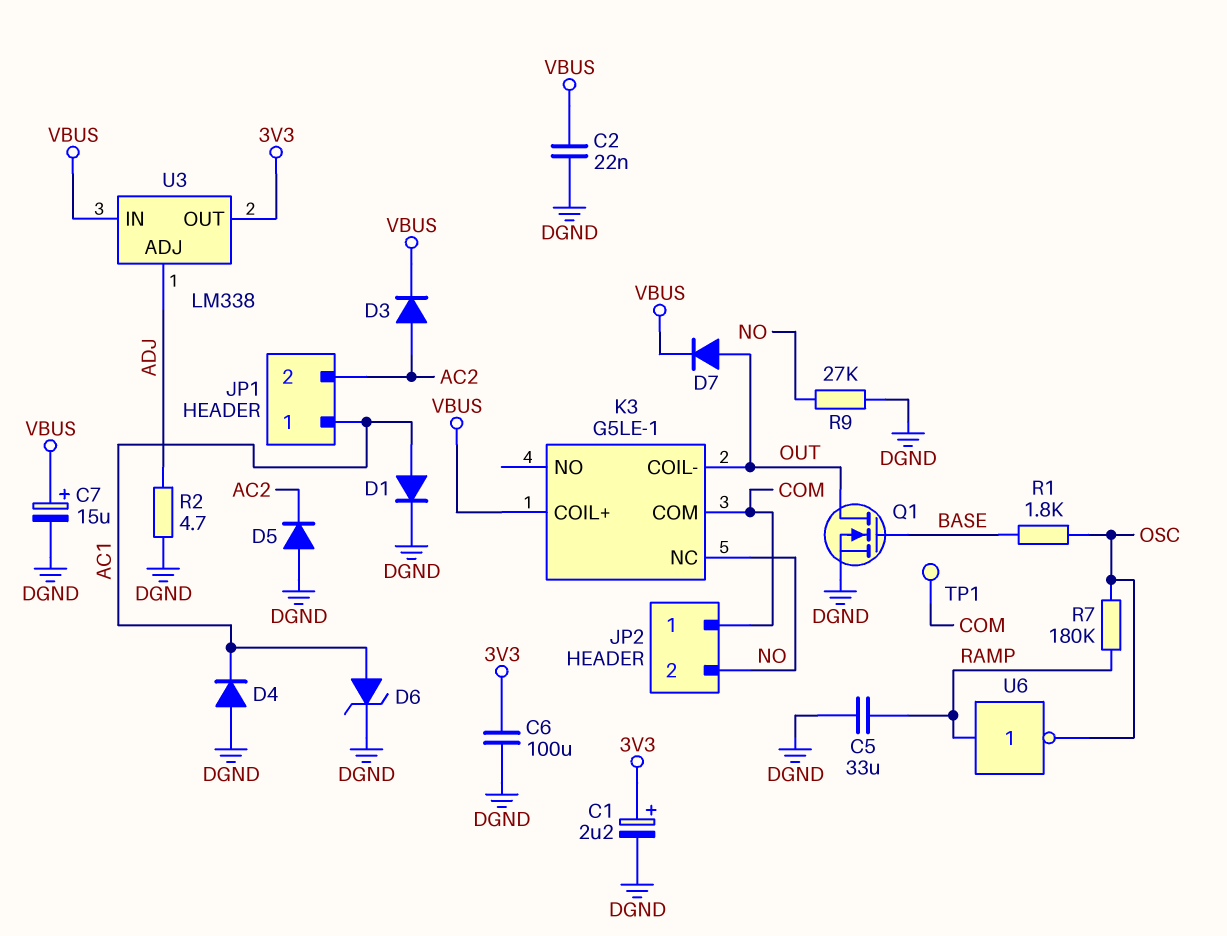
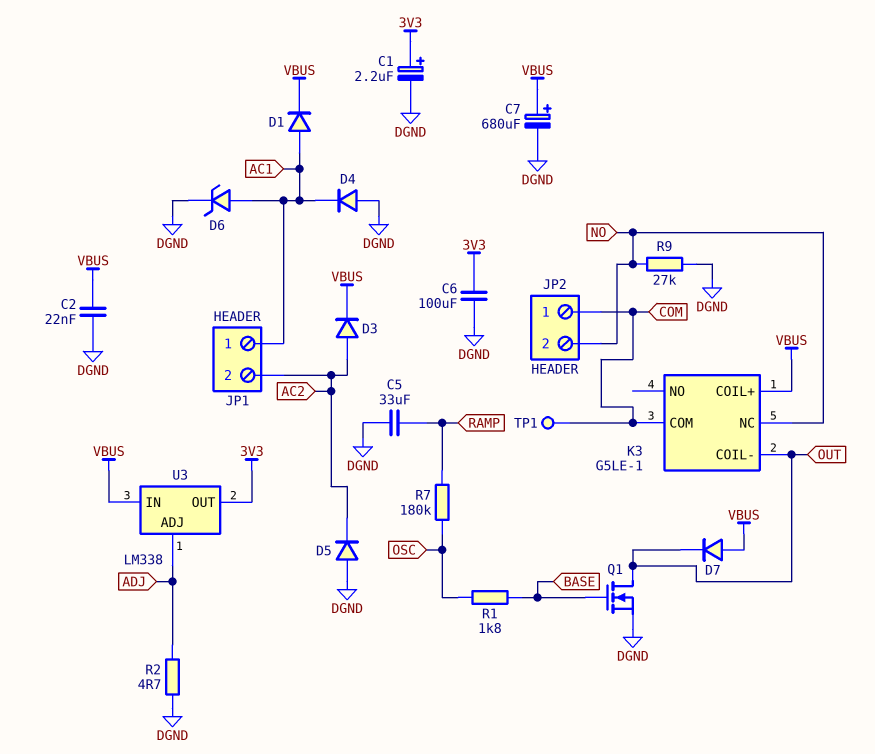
C7: 15uF (plus VBUS, minus DGND) -> 680uF (plus VBUS, minus DGND)
D1: diode (A AC1, K DGND) -> diode (A AC1, K VBUS)
D7: diode (A OUT, K VBUS) -> diode (A VBUS, K OUT)
U6: NOT (in RAMP, out OSC) -> none

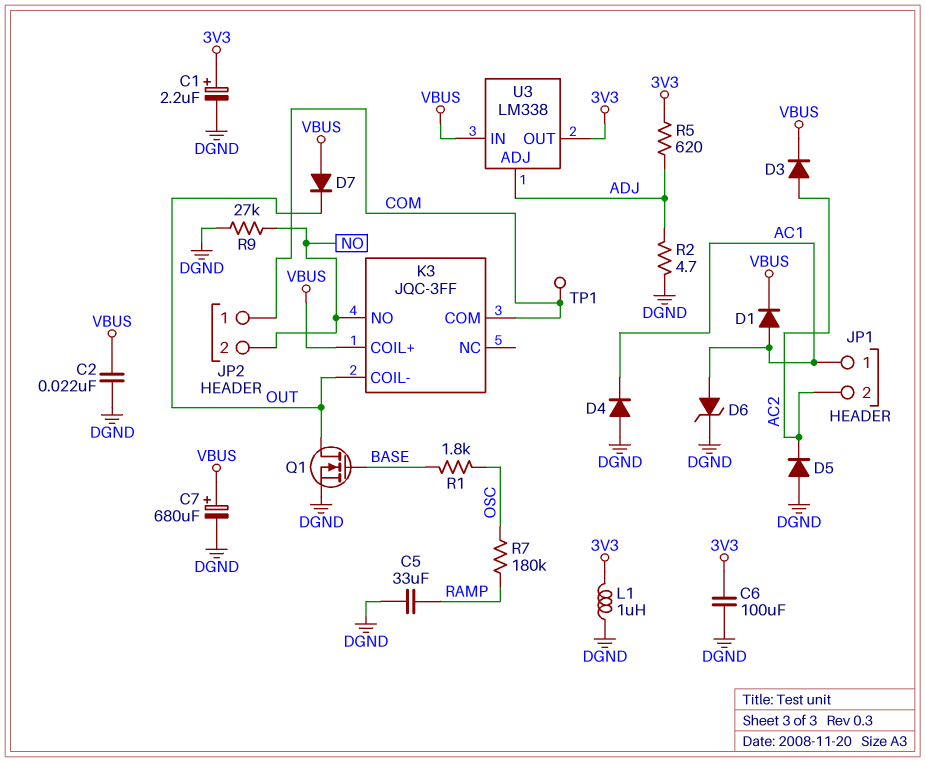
K3: G5LE-1 -> JQC-3FF
K3 pin NC: NO -> none
K3 pin NO: none -> NO
L1: none -> 1uH (3V3, DGND)
R5: none -> 620 (3V3, ADJ)

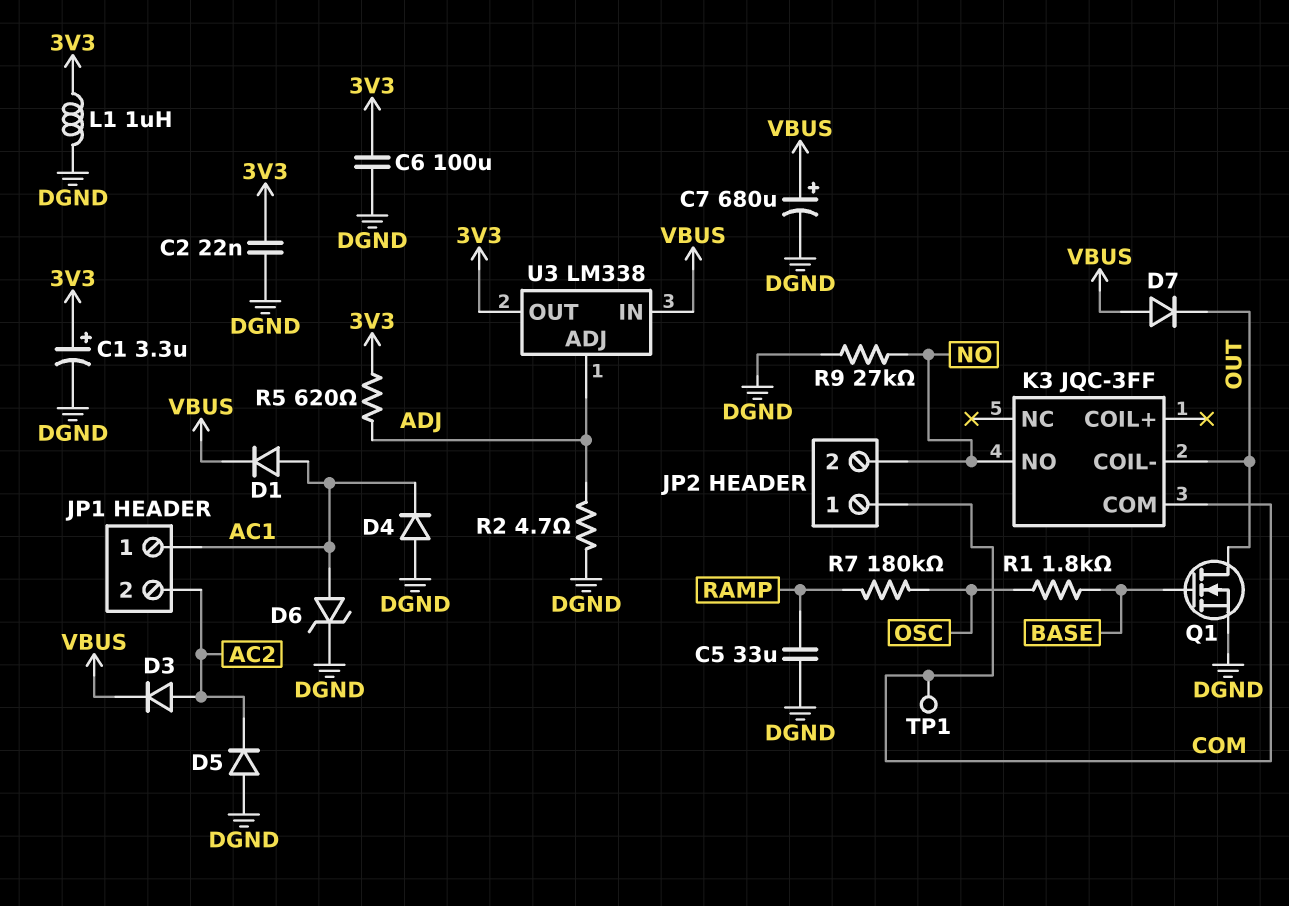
C1: 2.2uF (plus 3V3, minus DGND) -> 3.3uF (plus 3V3, minus DGND)
C2: 22nF (DGND, VBUS) -> 22nF (3V3, DGND)
K3 pin COIL+: VBUS -> none

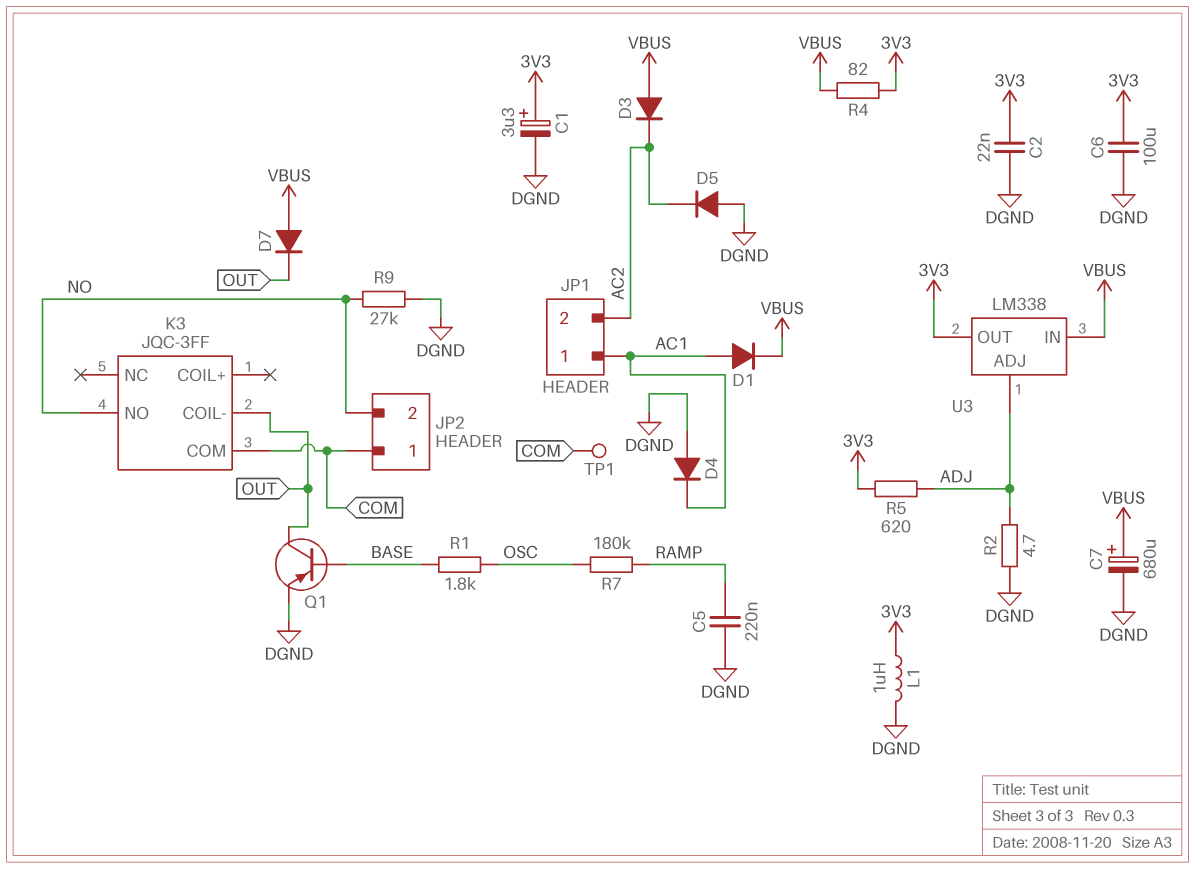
C5: 33uF (DGND, RAMP) -> 220nF (DGND, RAMP)
D3: diode (A AC2, K VBUS) -> diode (A VBUS, K AC2)
D6: zener (A AC1, K DGND) -> none
Q1: NMOS (G BASE, D OUT, S DGND) -> PNP (B BASE, C OUT, E DGND)
R4: none -> 82 (3V3, VBUS)

